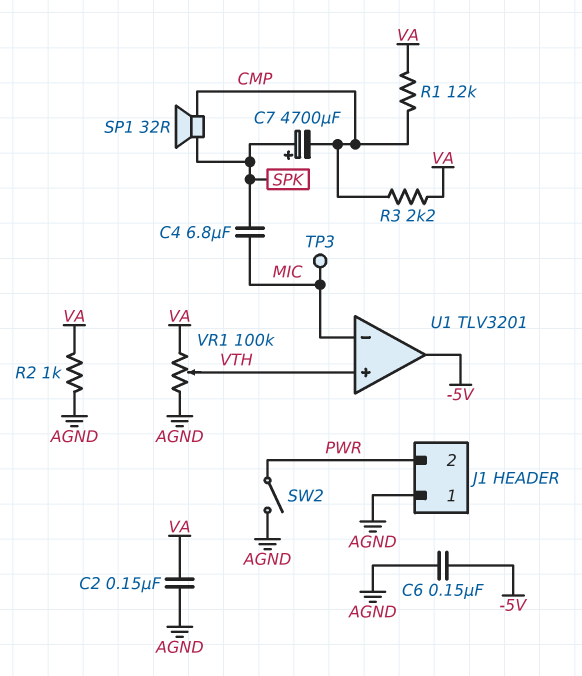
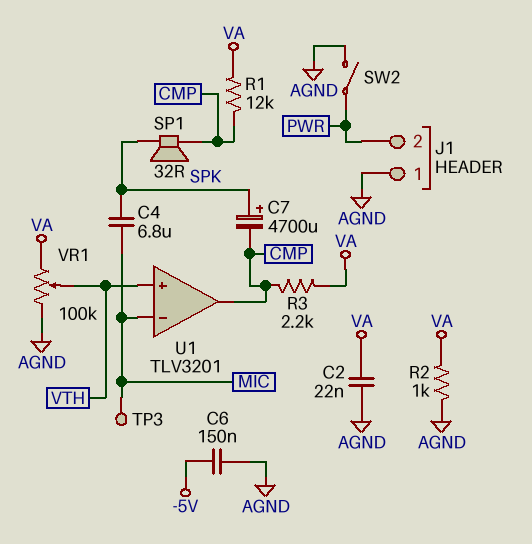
C2: 150nF (AGND, VA) -> 22nF (AGND, VA)
U1 pin out: -5V -> CMP

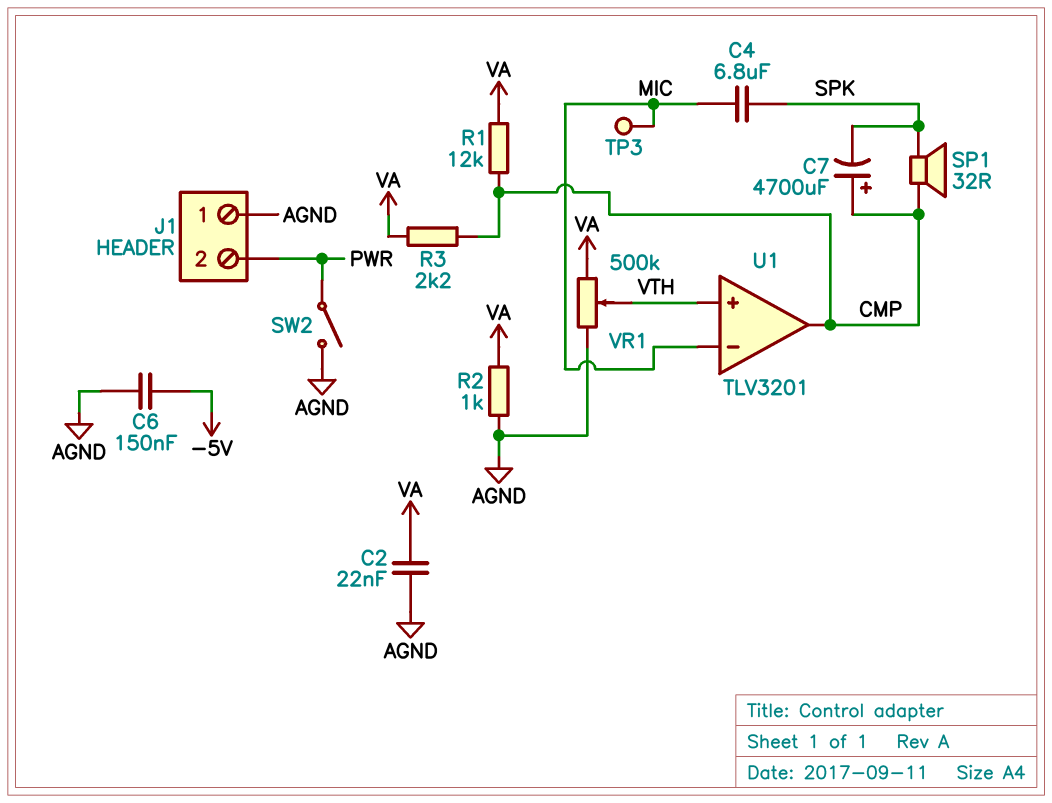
C7: 4700uF (plus SPK, minus CMP) -> 4700uF (plus CMP, minus SPK)
VR1: 100k (AGND, VA, wiper VTH) -> 500k (AGND, VA, wiper VTH)

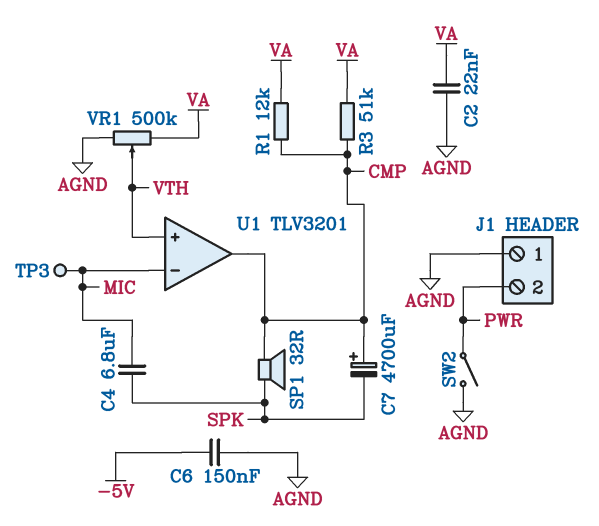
R2: 1k (AGND, VA) -> none
R3: 2.2k (CMP, VA) -> 51k (CMP, VA)

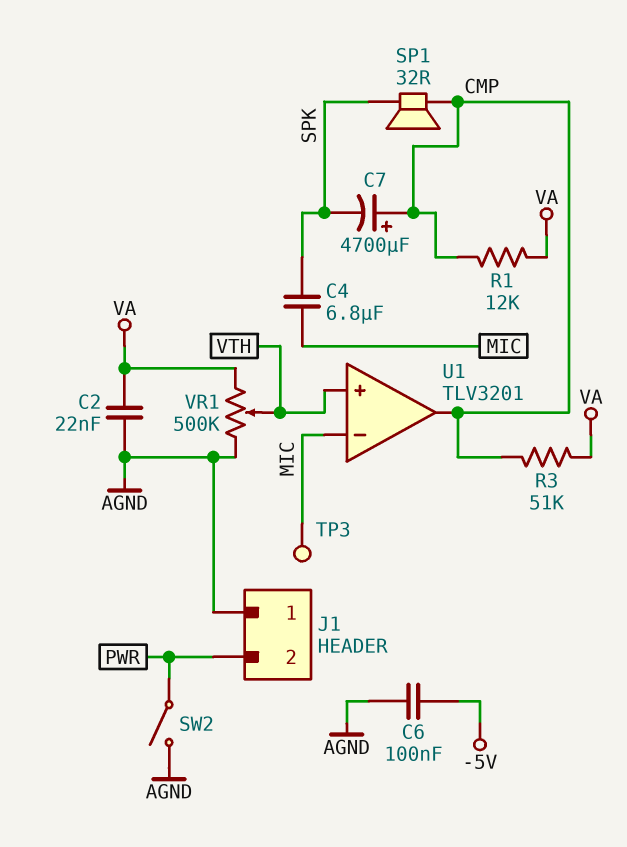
C6: 150nF (-5V, AGND) -> 100nF (-5V, AGND)

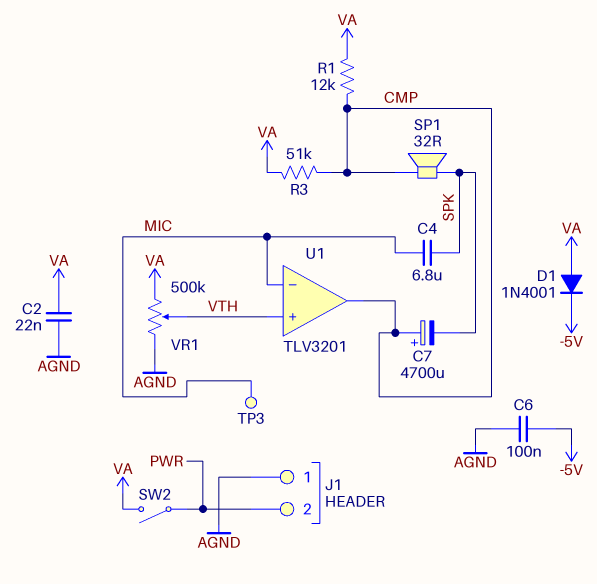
D1: none -> diode 1N4001 (A VA, K -5V)
SW2: switch (AGND, PWR) -> switch (PWR, VA)

